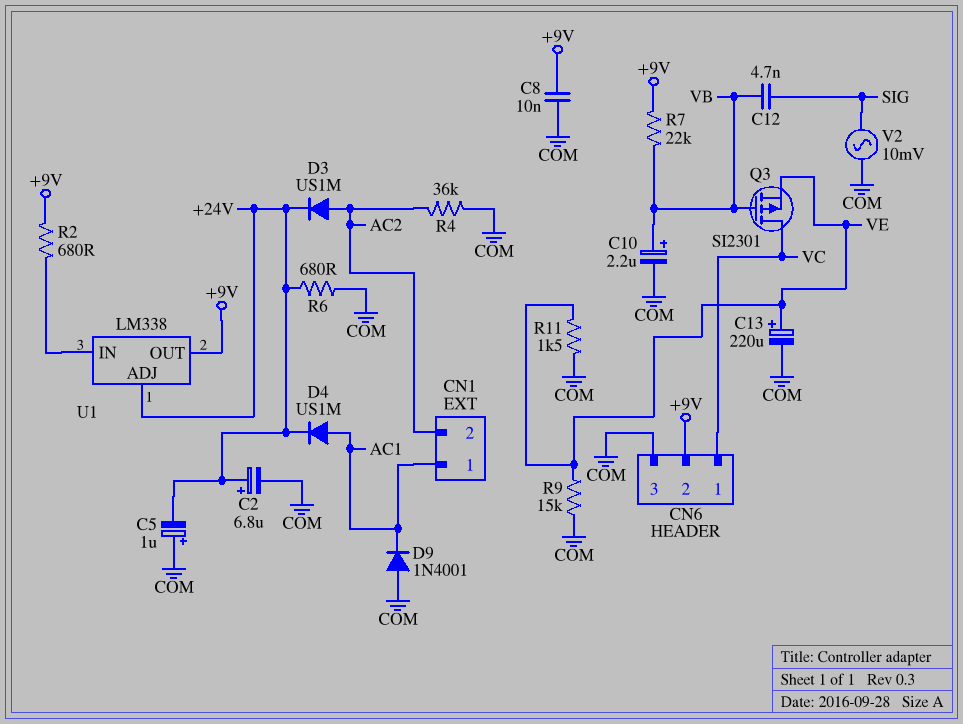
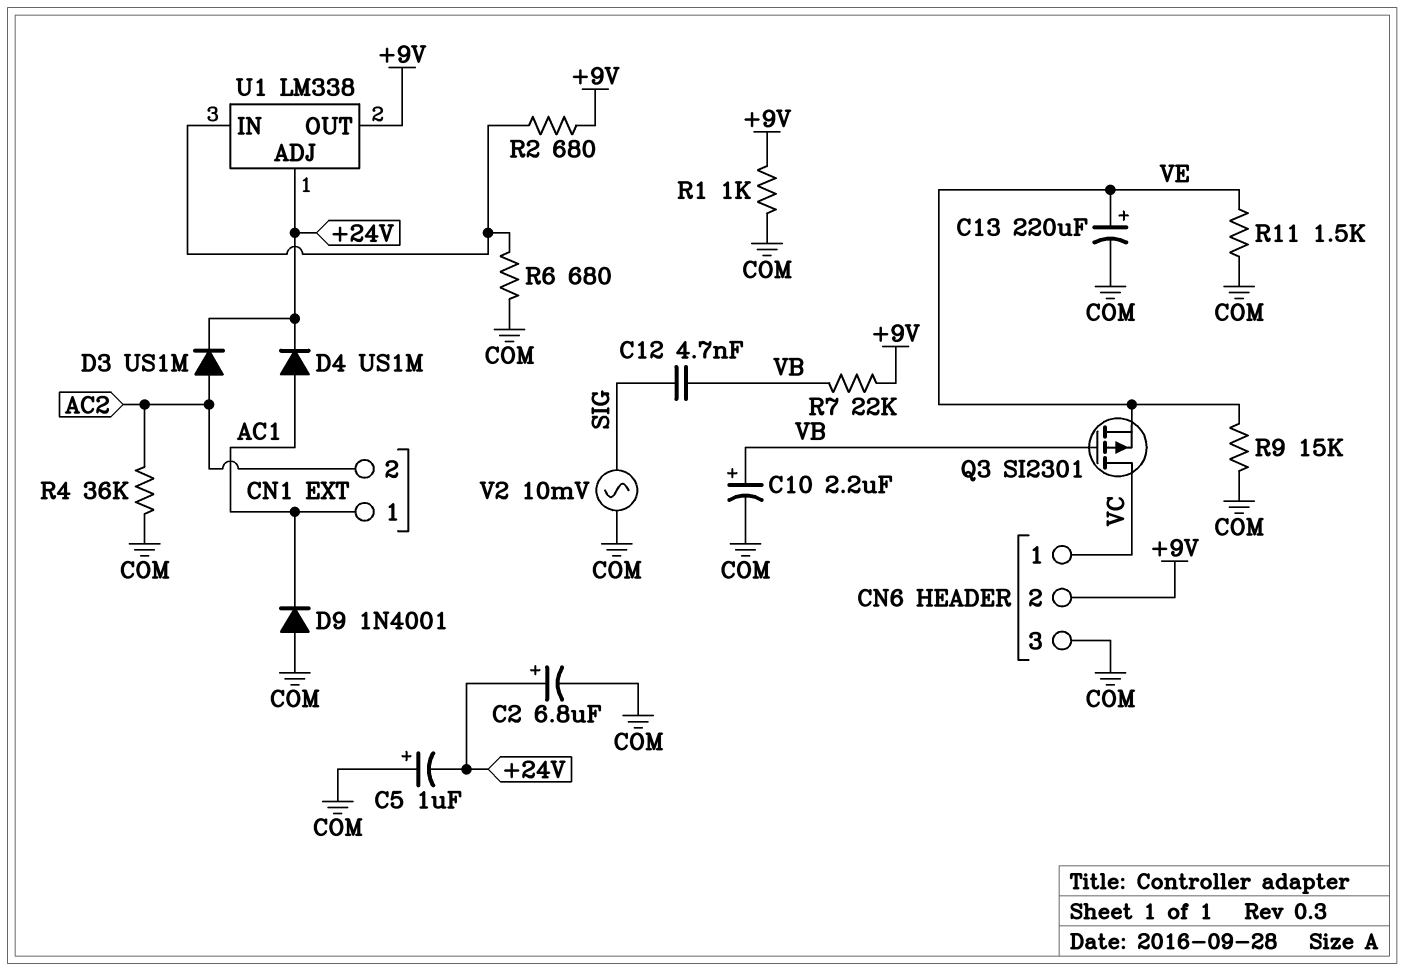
C8: 10nF (+9V, COM) -> none
R1: none -> 1k (+9V, COM)
R6: 680 (+24V, COM) -> 680 (COM, U1/IN)

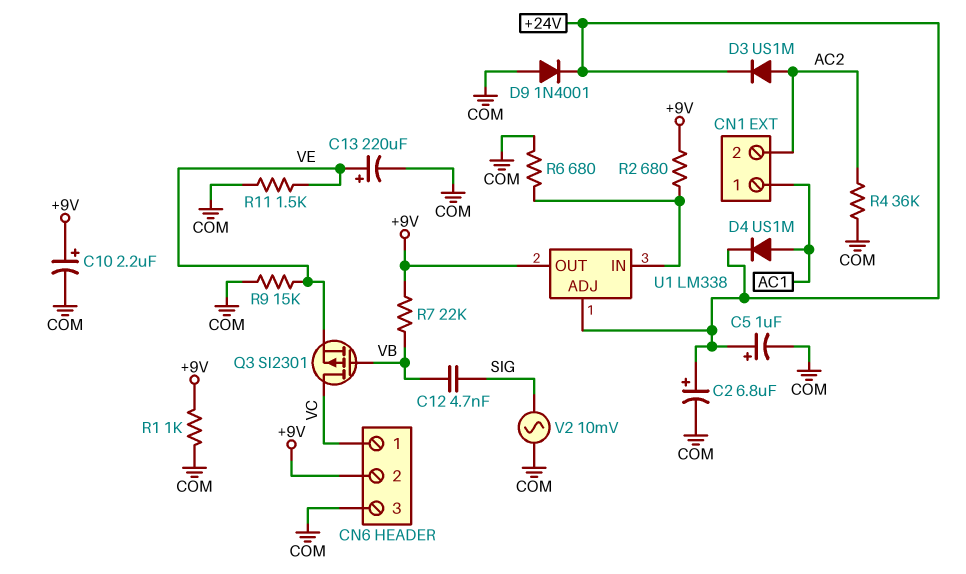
C5: 1uF (plus COM, minus +24V) -> 1uF (plus +24V, minus COM)
C10: 2.2uF (plus VB, minus COM) -> 2.2uF (plus +9V, minus COM)
D9: diode 1N4001 (A COM, K AC1) -> diode 1N4001 (A COM, K +24V)

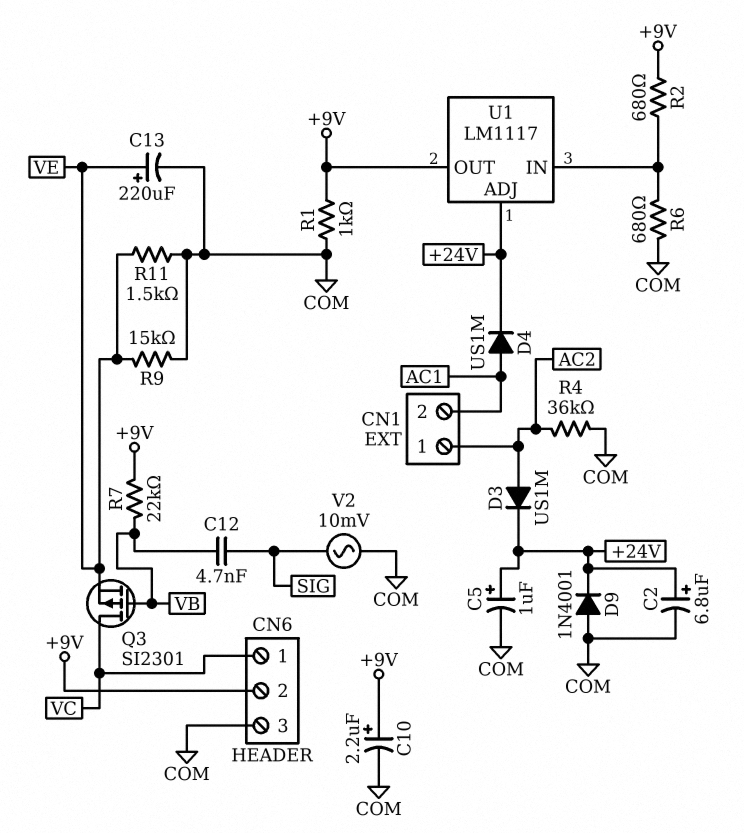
CN1 pin 1: AC1 -> AC2
CN1 pin 2: AC2 -> AC1
U1: LM338 -> LM1117

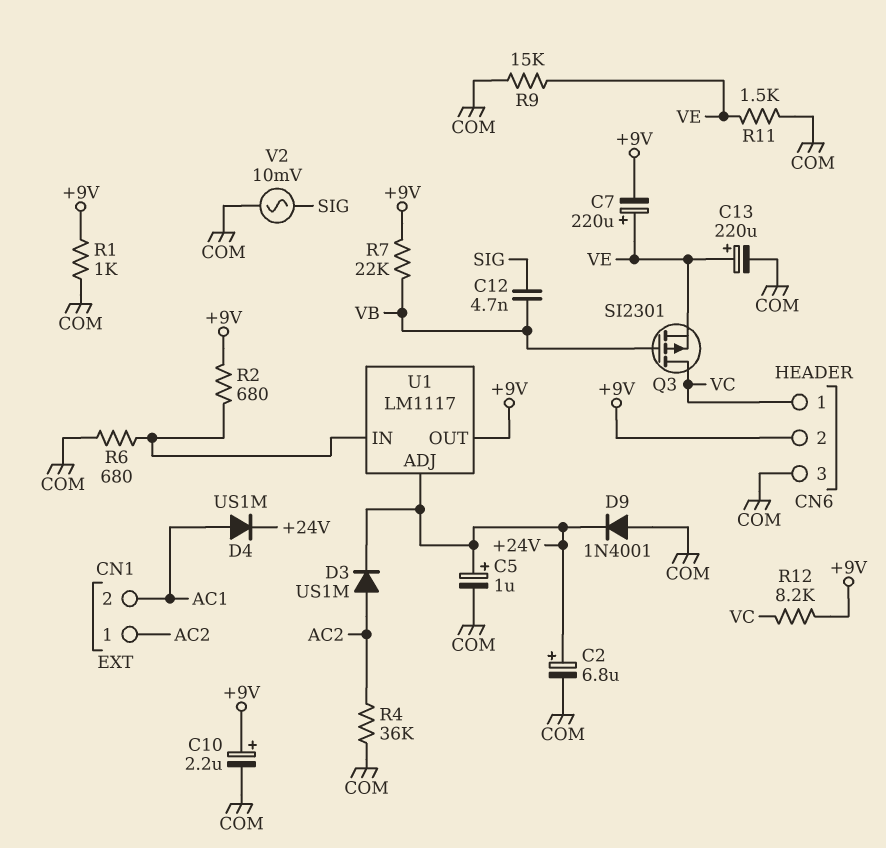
C7: none -> 220uF (plus VE, minus +9V)
R12: none -> 8.2k (+9V, VC)

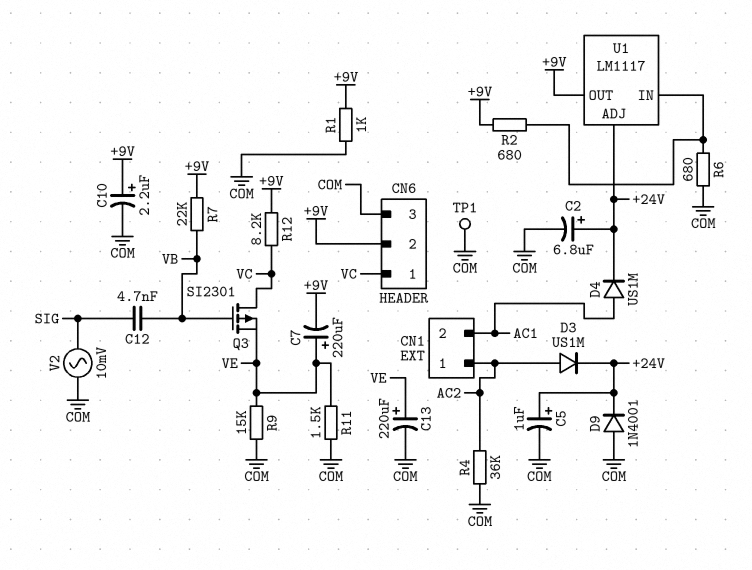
TP1: none -> test point (COM)

